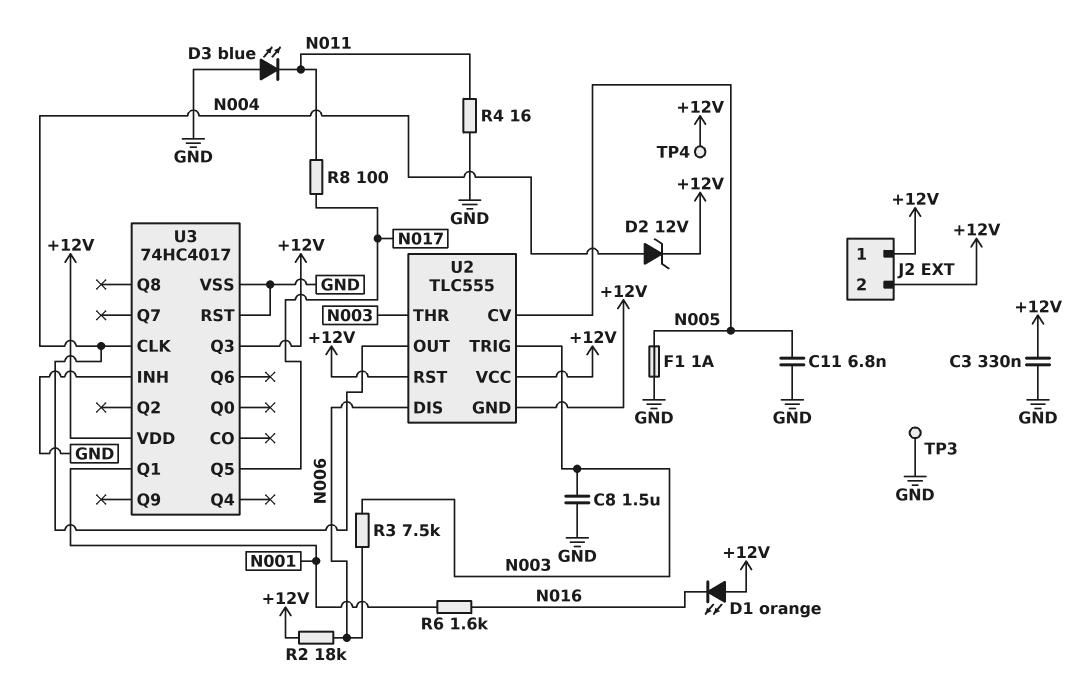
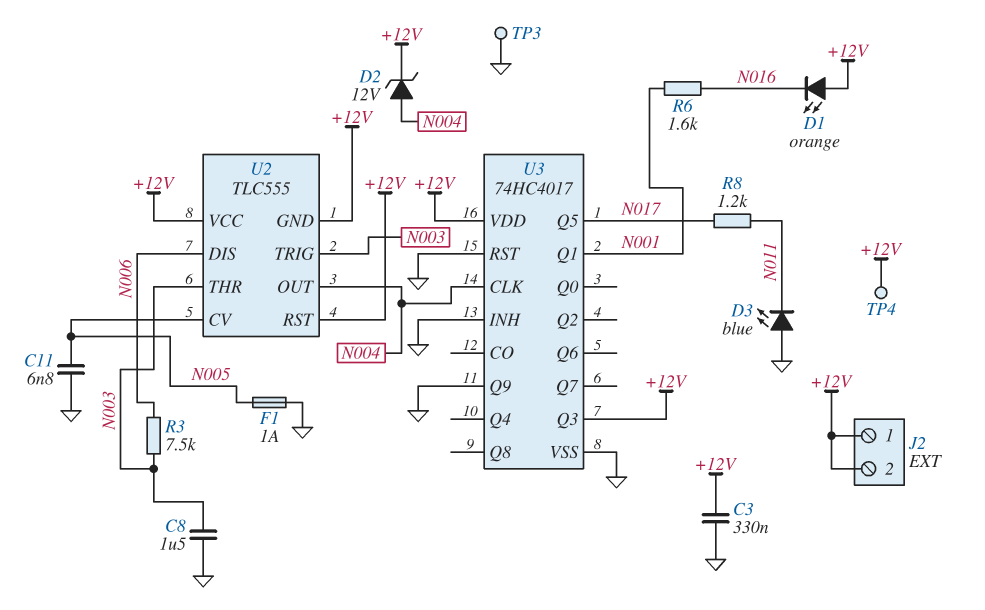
R2: 18k (+12V, N006) -> none
R4: 16 (GND, N011) -> none
R8: 100 (N011, N017) -> 1.2k (N011, N017)
U3 pin Q9: none -> GND

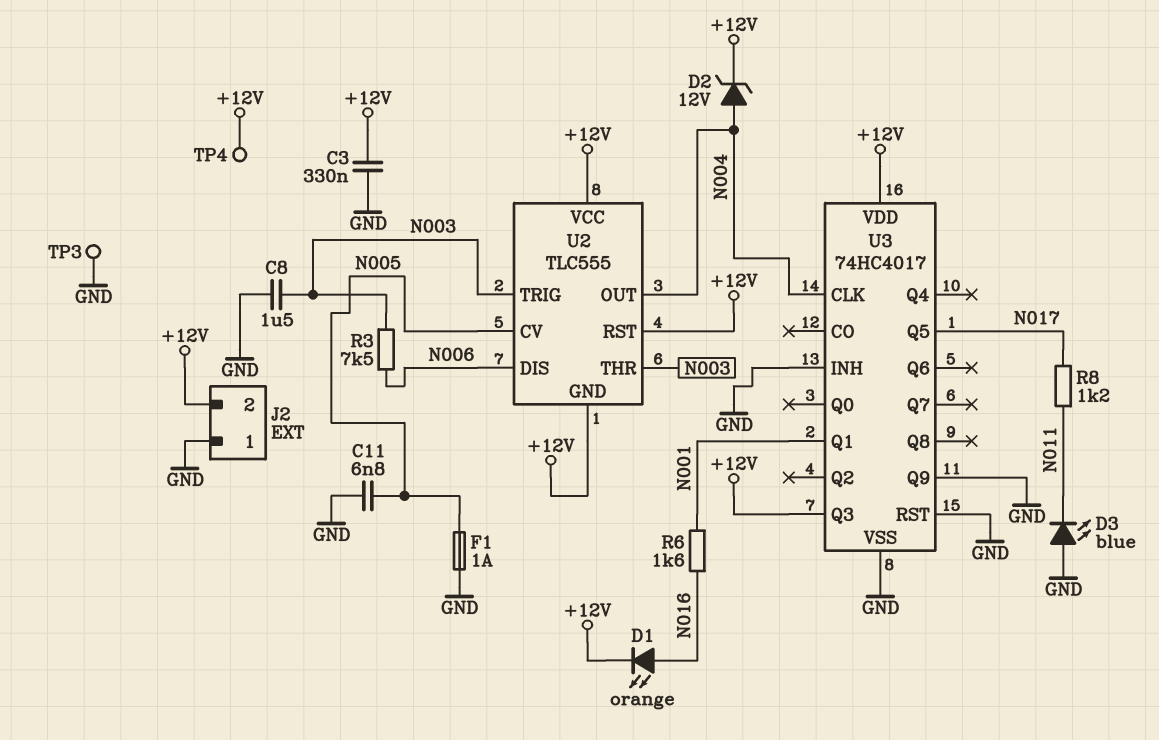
D1: LED orange (A +12V, K N016) -> LED orange (A N016, K +12V)
J2 pin 1: +12V -> GND

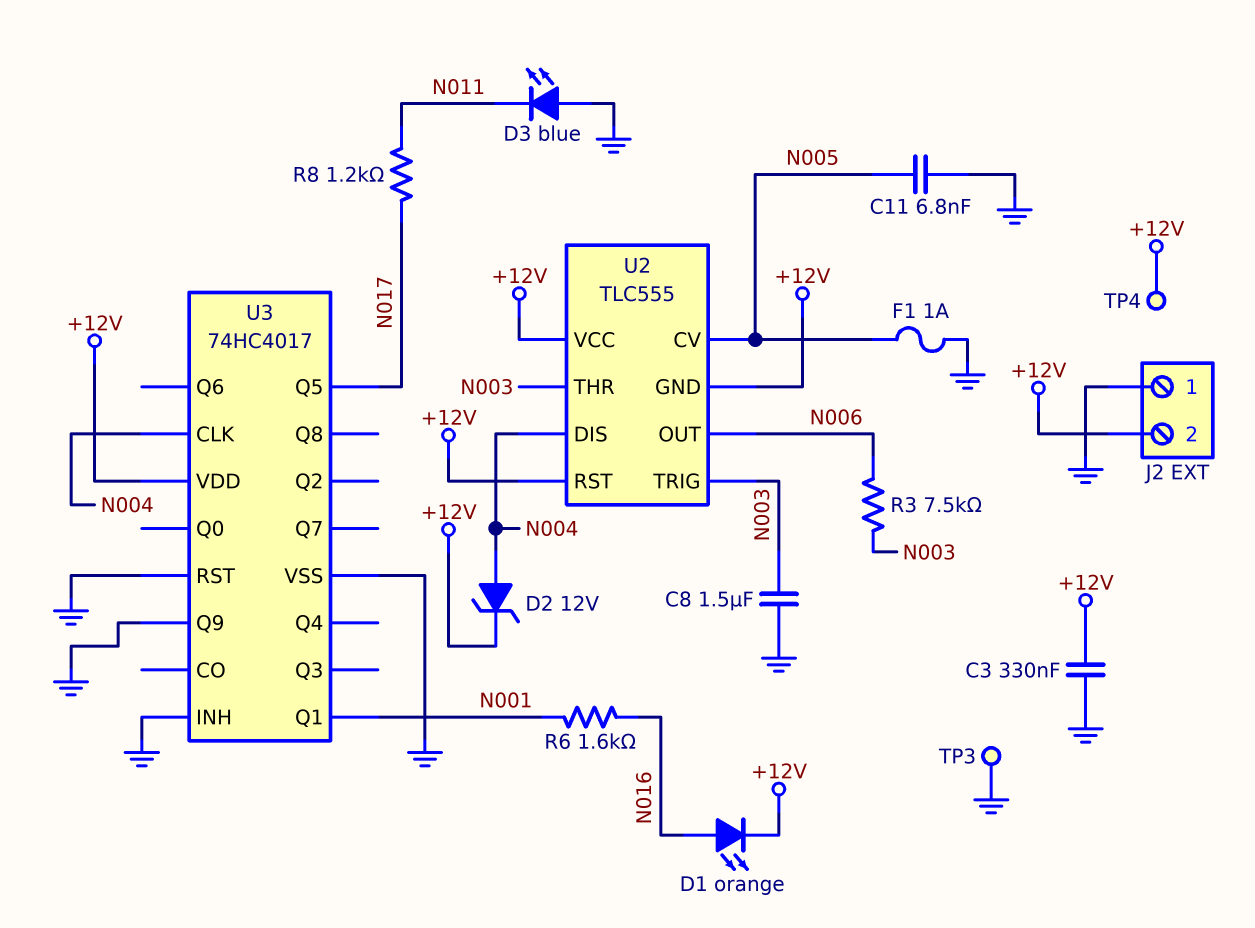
U2 pin DIS: N006 -> N004
U2 pin OUT: N004 -> N006
U3 pin Q3: +12V -> none

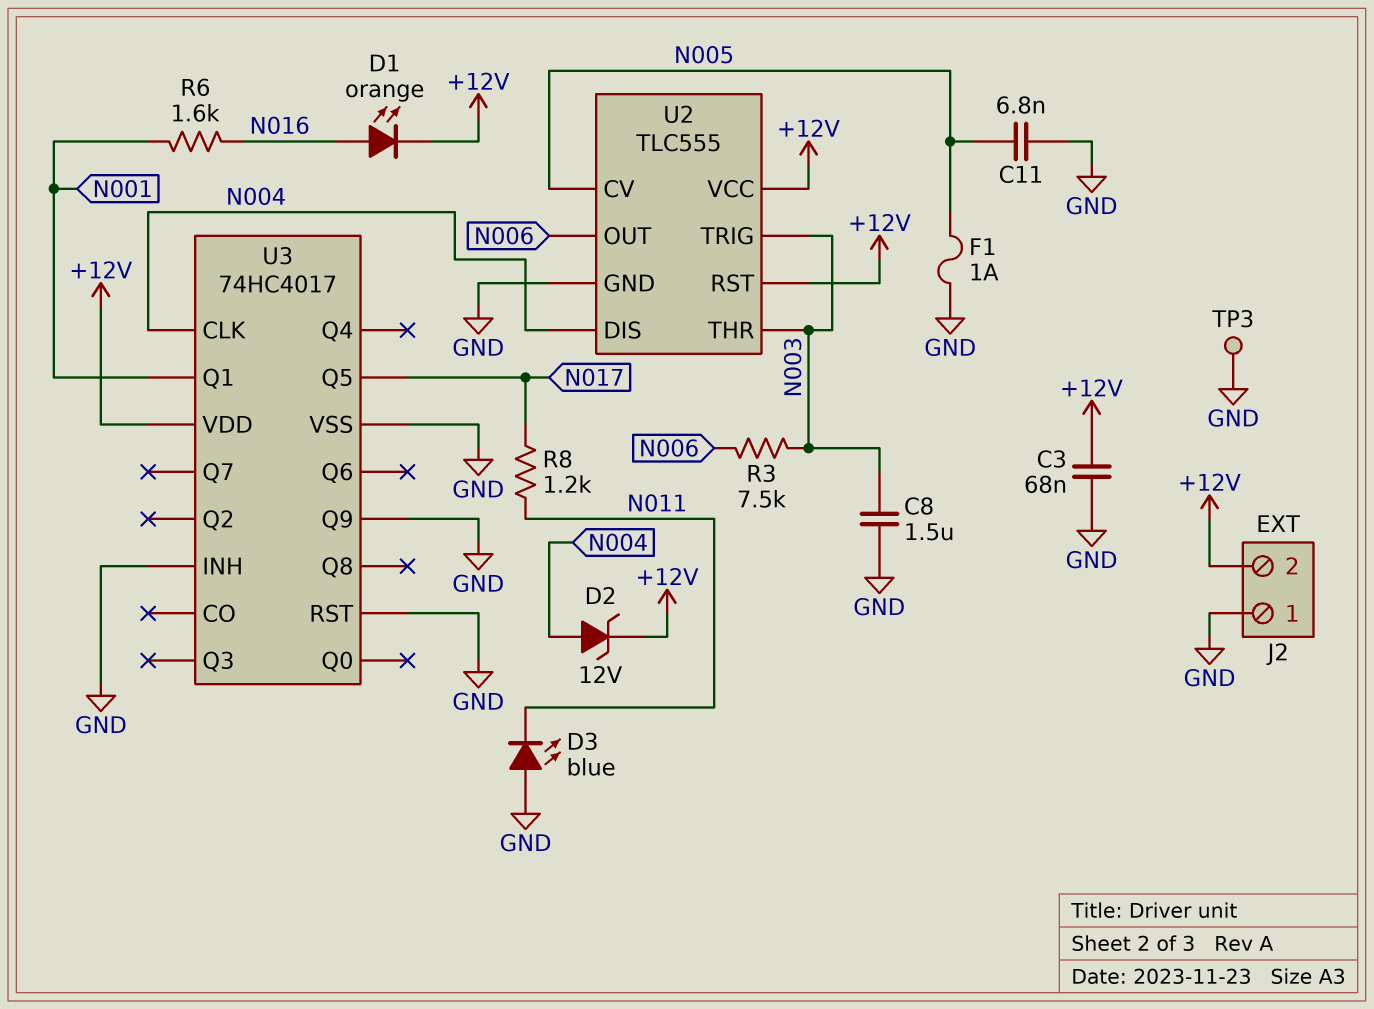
C3: 330nF (+12V, GND) -> 68nF (+12V, GND)
TP4: test point (+12V) -> none
U2 pin GND: +12V -> GND

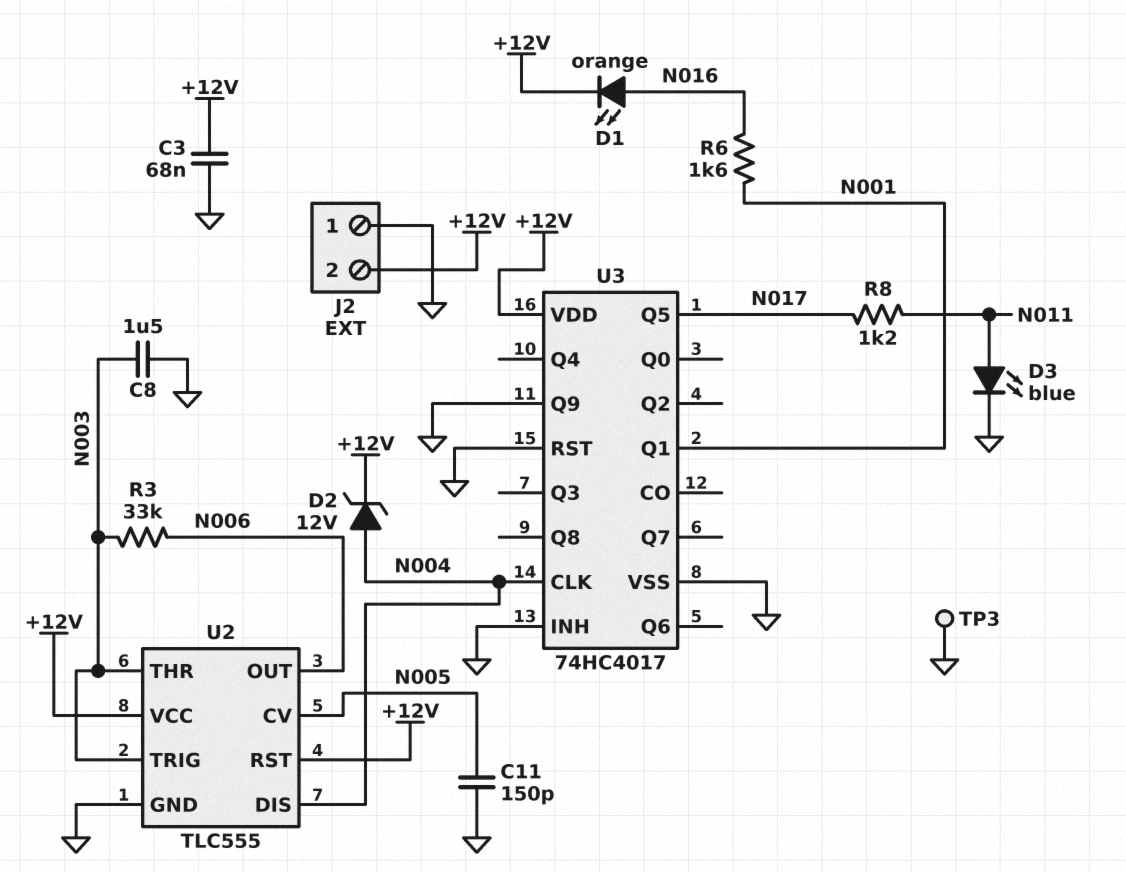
C11: 6.8nF (GND, N005) -> 150pF (GND, N005)
D3: LED blue (A GND, K N011) -> LED blue (A N011, K GND)
F1: 1A (GND, N005) -> none
R3: 7.5k (N003, N006) -> 33k (N003, N006)

